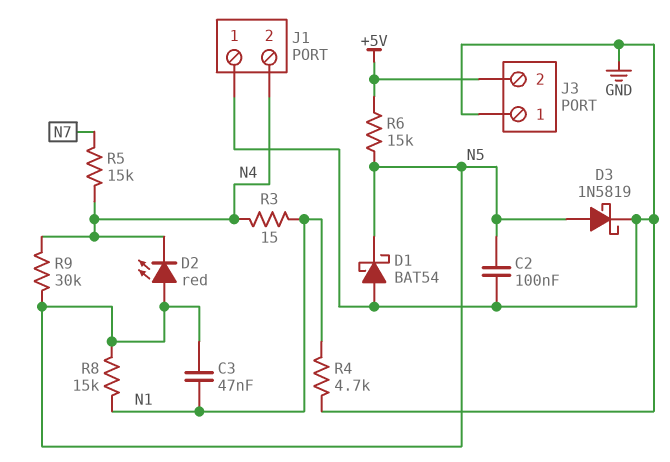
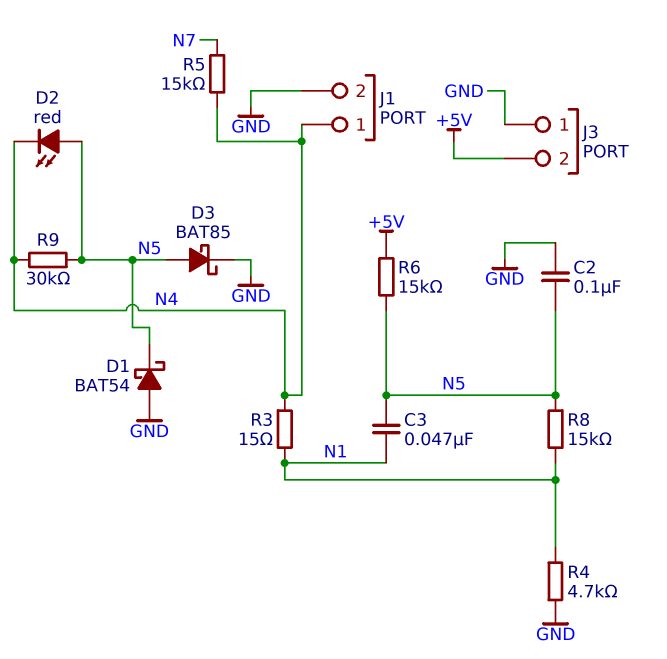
D3: schottky 1N5819 (A N5, K GND) -> schottky BAT85 (A N5, K GND)
J1 pin 1: GND -> N4
J1 pin 2: N4 -> GND

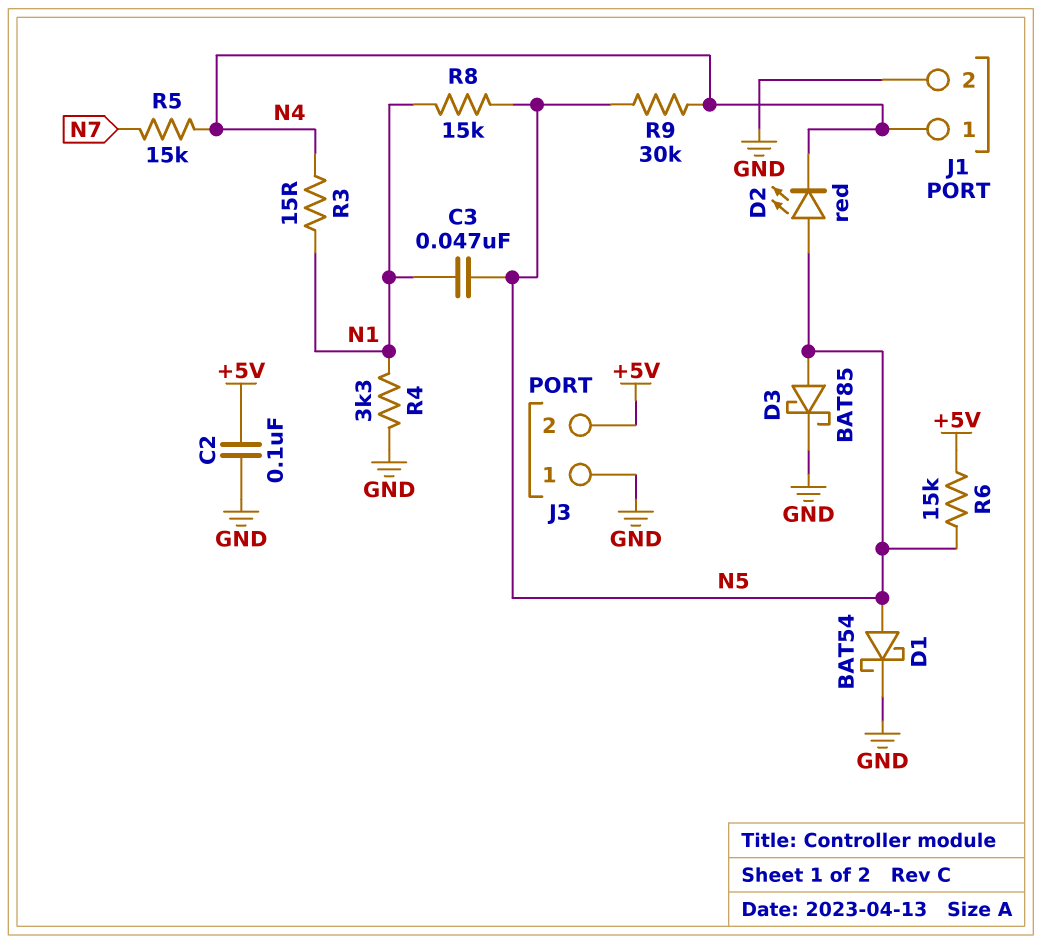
C2: 100nF (GND, N5) -> 100nF (+5V, GND)
D1: schottky BAT54 (A GND, K N5) -> schottky BAT54 (A N5, K GND)
R4: 4.7k (GND, N1) -> 3.3k (GND, N1)

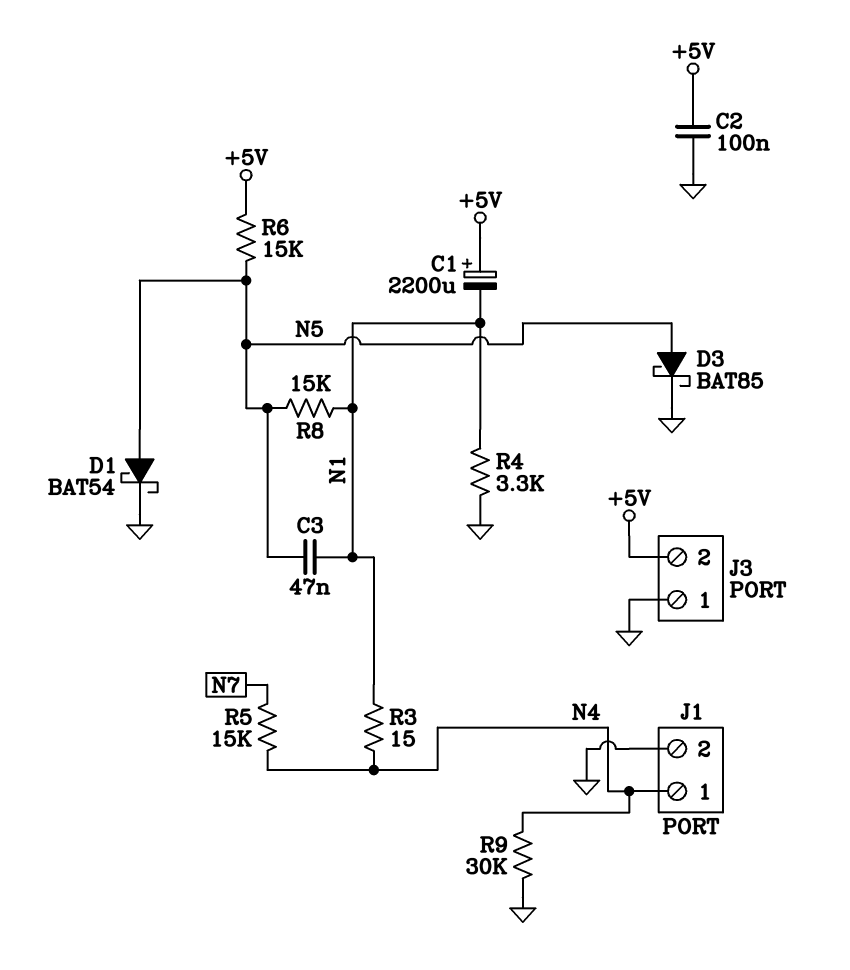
C1: none -> 2200uF (plus +5V, minus N1)
D2: LED red (A N5, K N4) -> none
R9: 30k (N4, N5) -> 30k (GND, N4)

